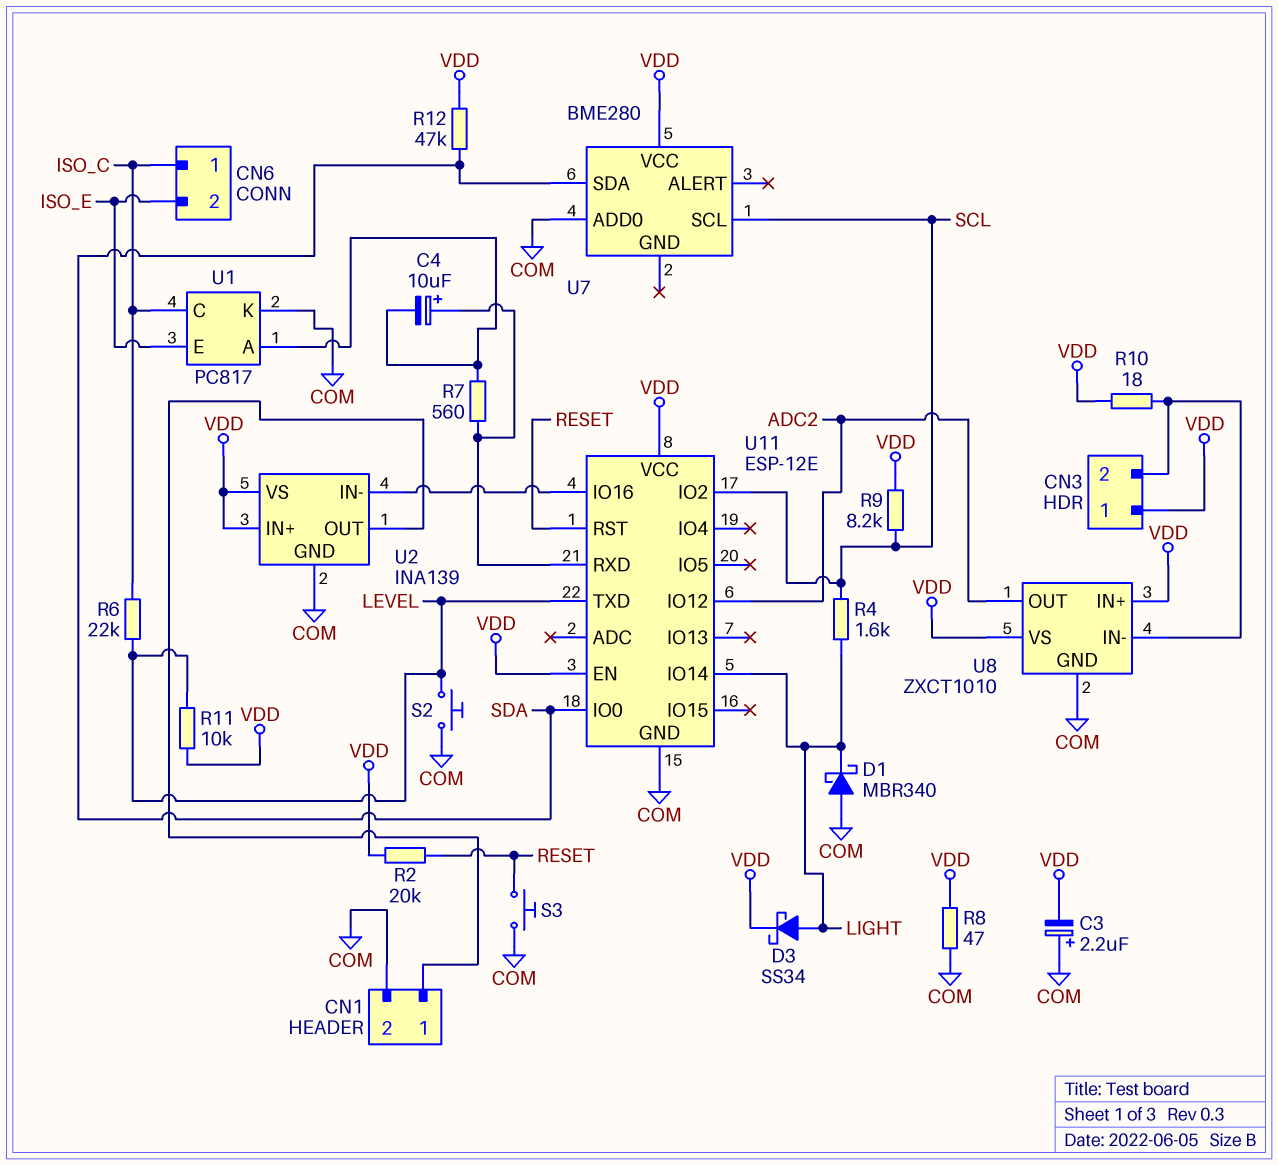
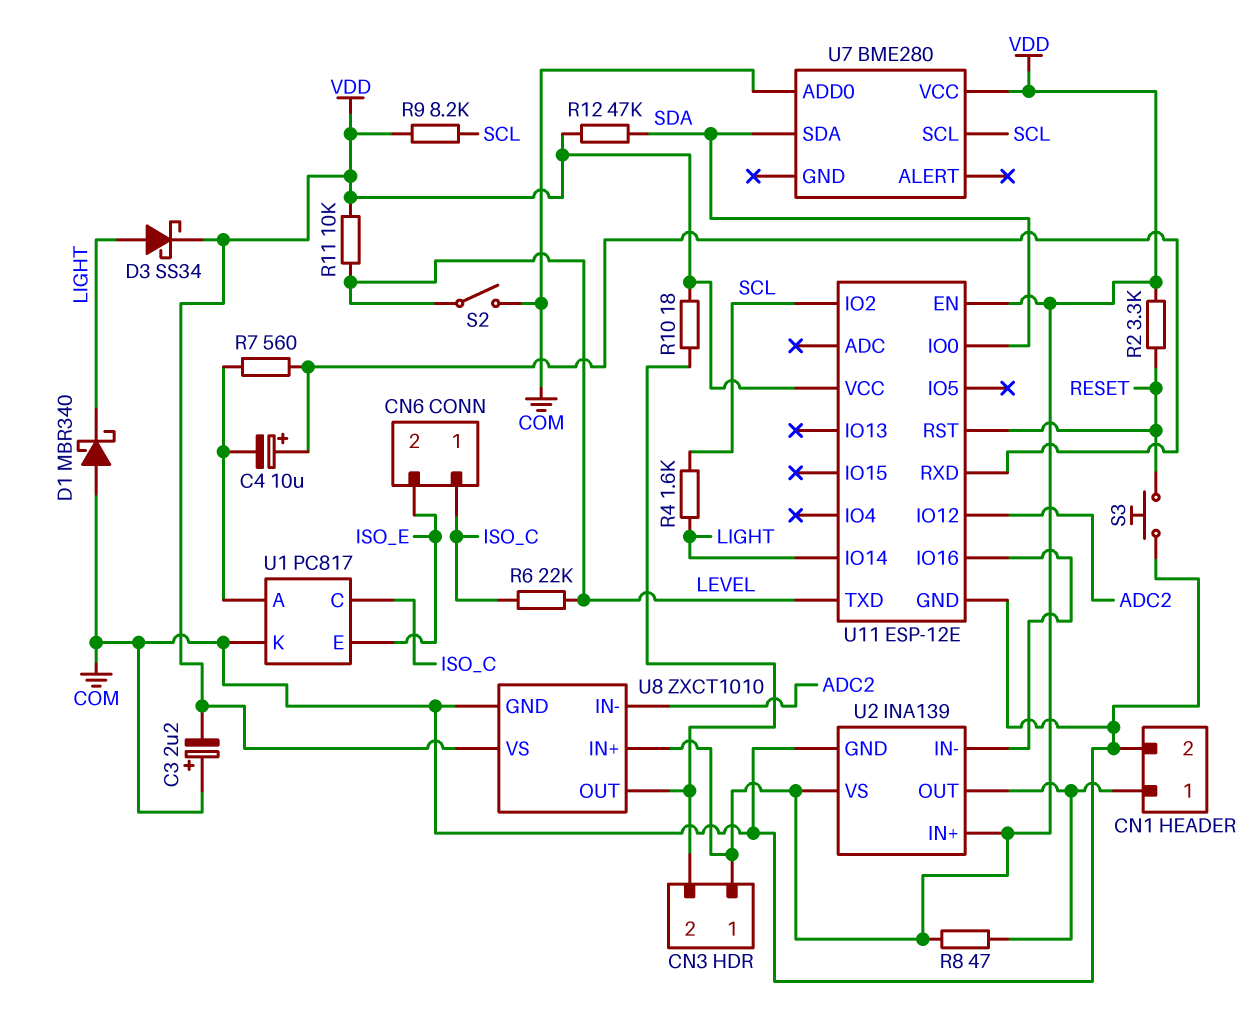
R2: 20k (RESET, VDD) -> 3.3k (RESET, VDD)
R8: 47 (COM, VDD) -> 47 (CN1/1, VDD)
S2: button (COM, LEVEL) -> switch (COM, LEVEL)
U8 pin IN-: CN3/2 -> ADC2
U8 pin OUT: ADC2 -> CN3/2

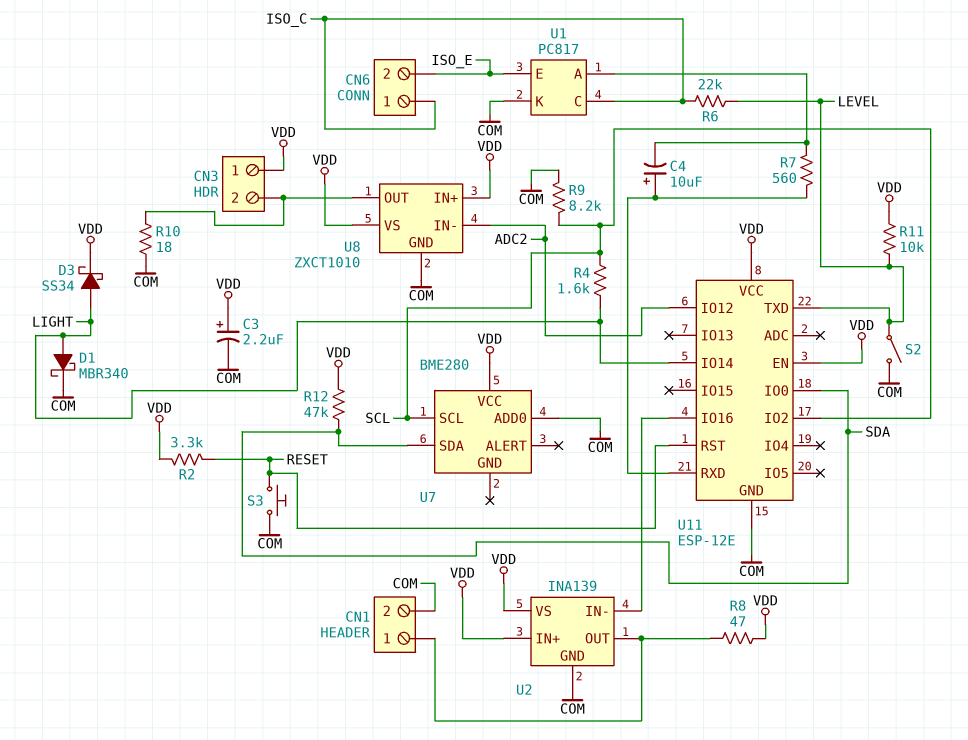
C3: 2.2uF (plus COM, minus VDD) -> 2.2uF (plus VDD, minus COM)
D1: schottky MBR340 (A COM, K LIGHT) -> schottky MBR340 (A LIGHT, K COM)
R9: 8.2k (SCL, VDD) -> 8.2k (COM, SCL)
R10: 18 (CN3/2, VDD) -> 18 (CN3/2, COM)

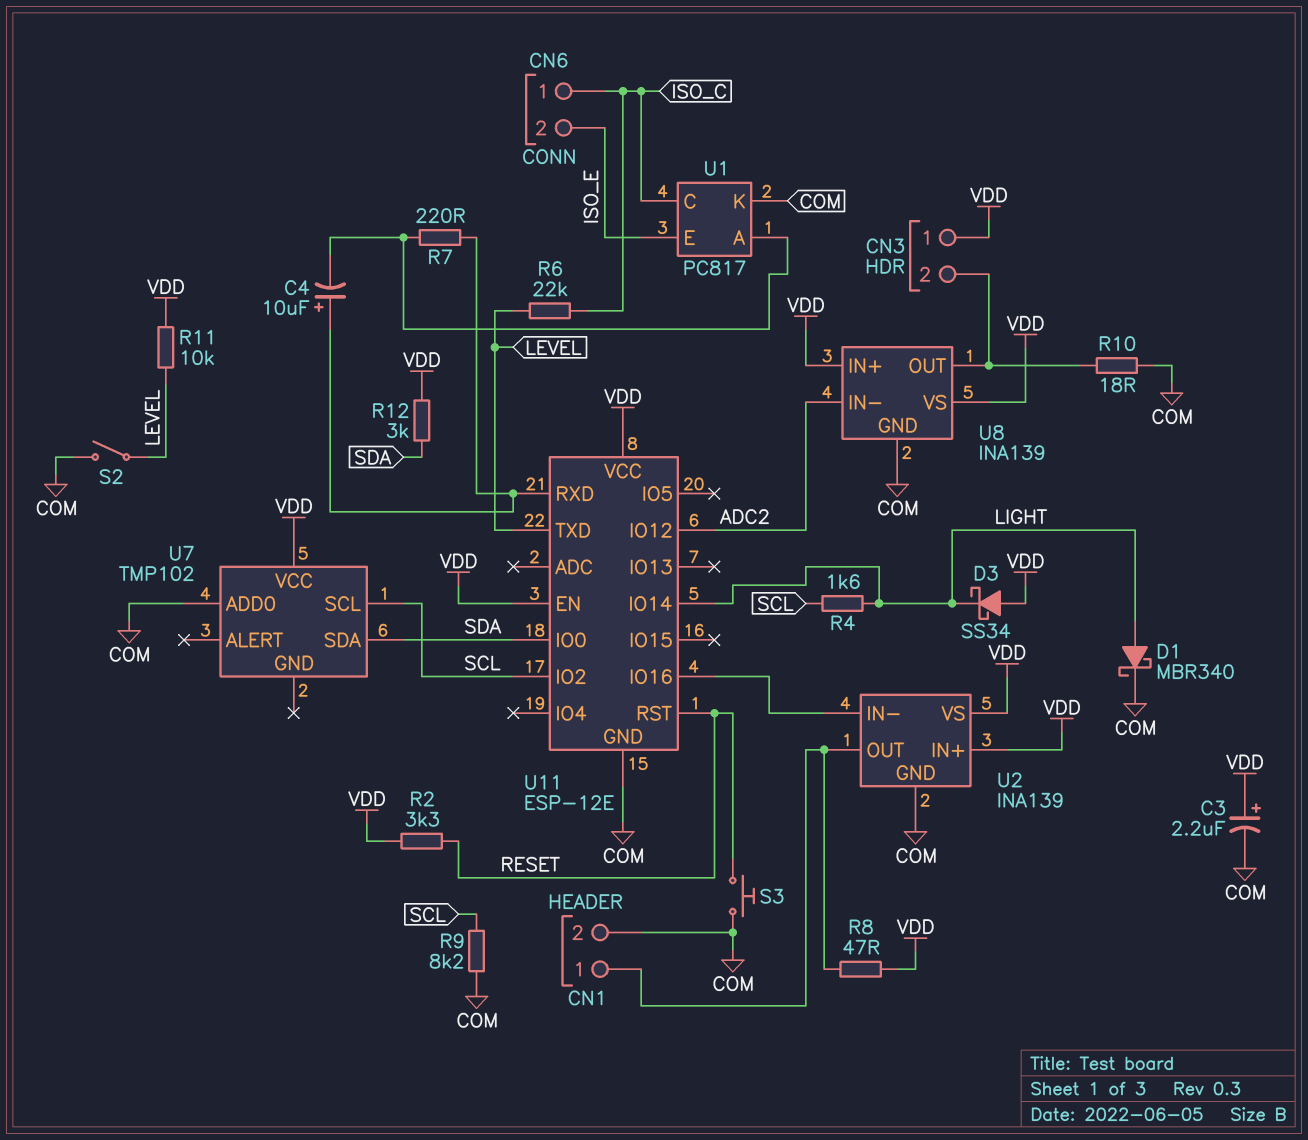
D3: schottky SS34 (A LIGHT, K VDD) -> schottky SS34 (A VDD, K LIGHT)
R7: 560 (U1/A, U11/RXD) -> 220 (U1/A, U11/RXD)
R12: 47k (SDA, VDD) -> 3k (SDA, VDD)
U7: BME280 -> TMP102
U8: ZXCT1010 -> INA139

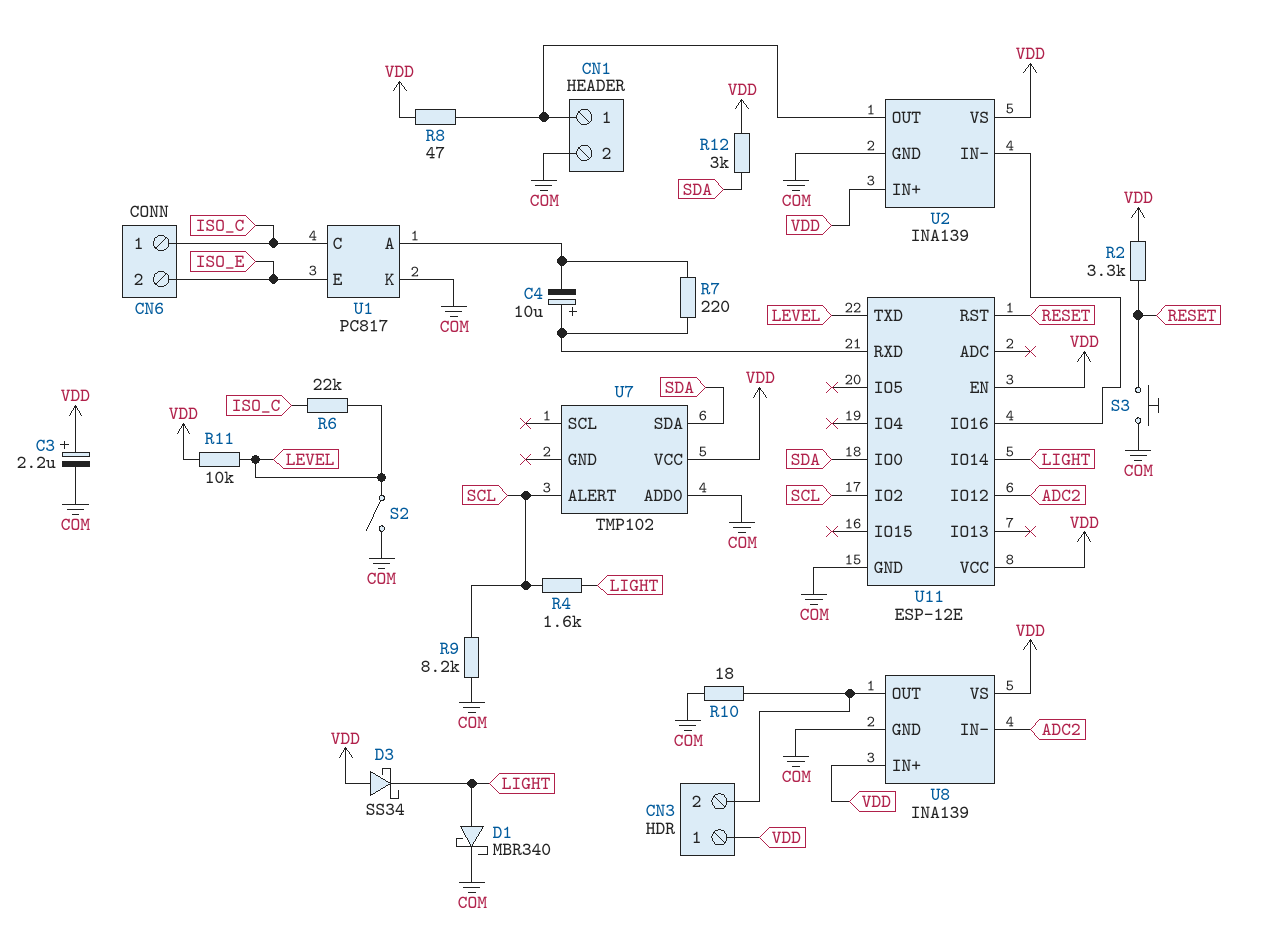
U7 pin ALERT: none -> SCL
U7 pin SCL: SCL -> none

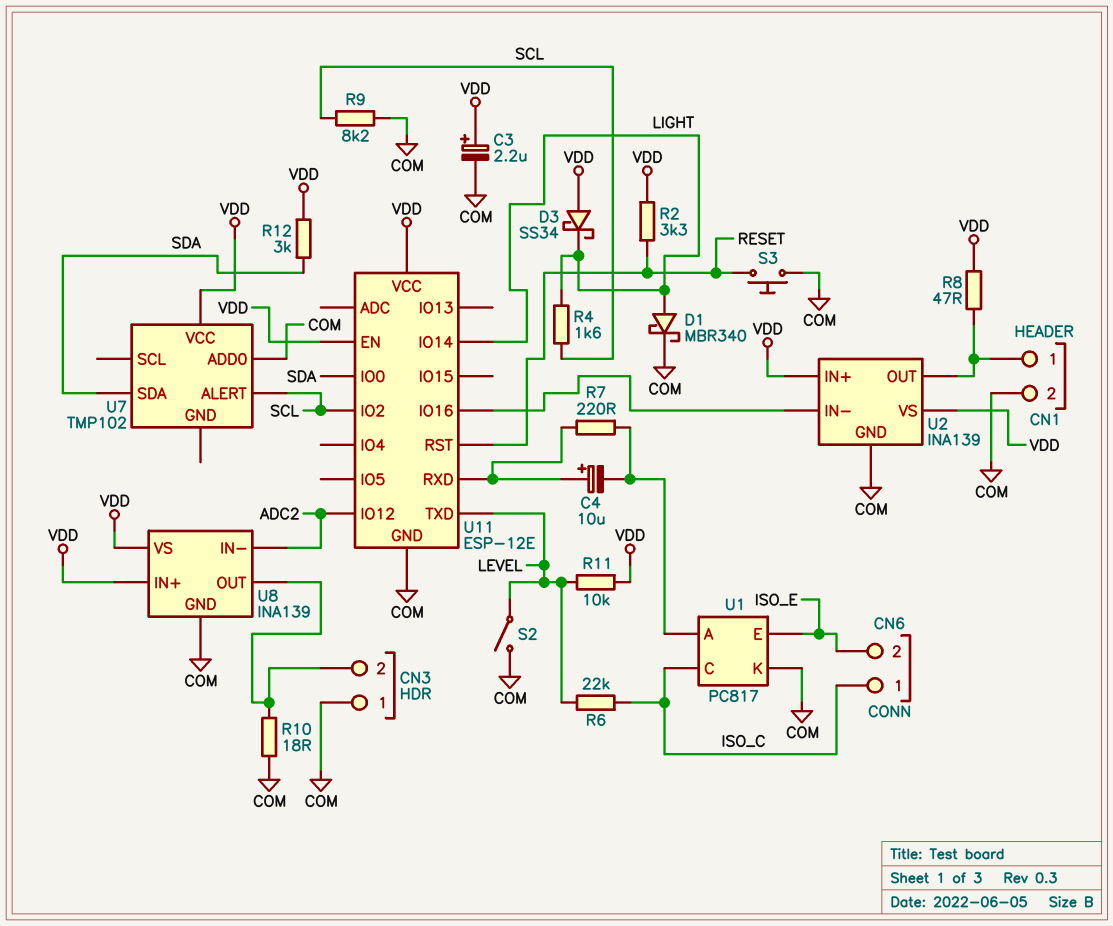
CN3 pin 1: VDD -> COM

